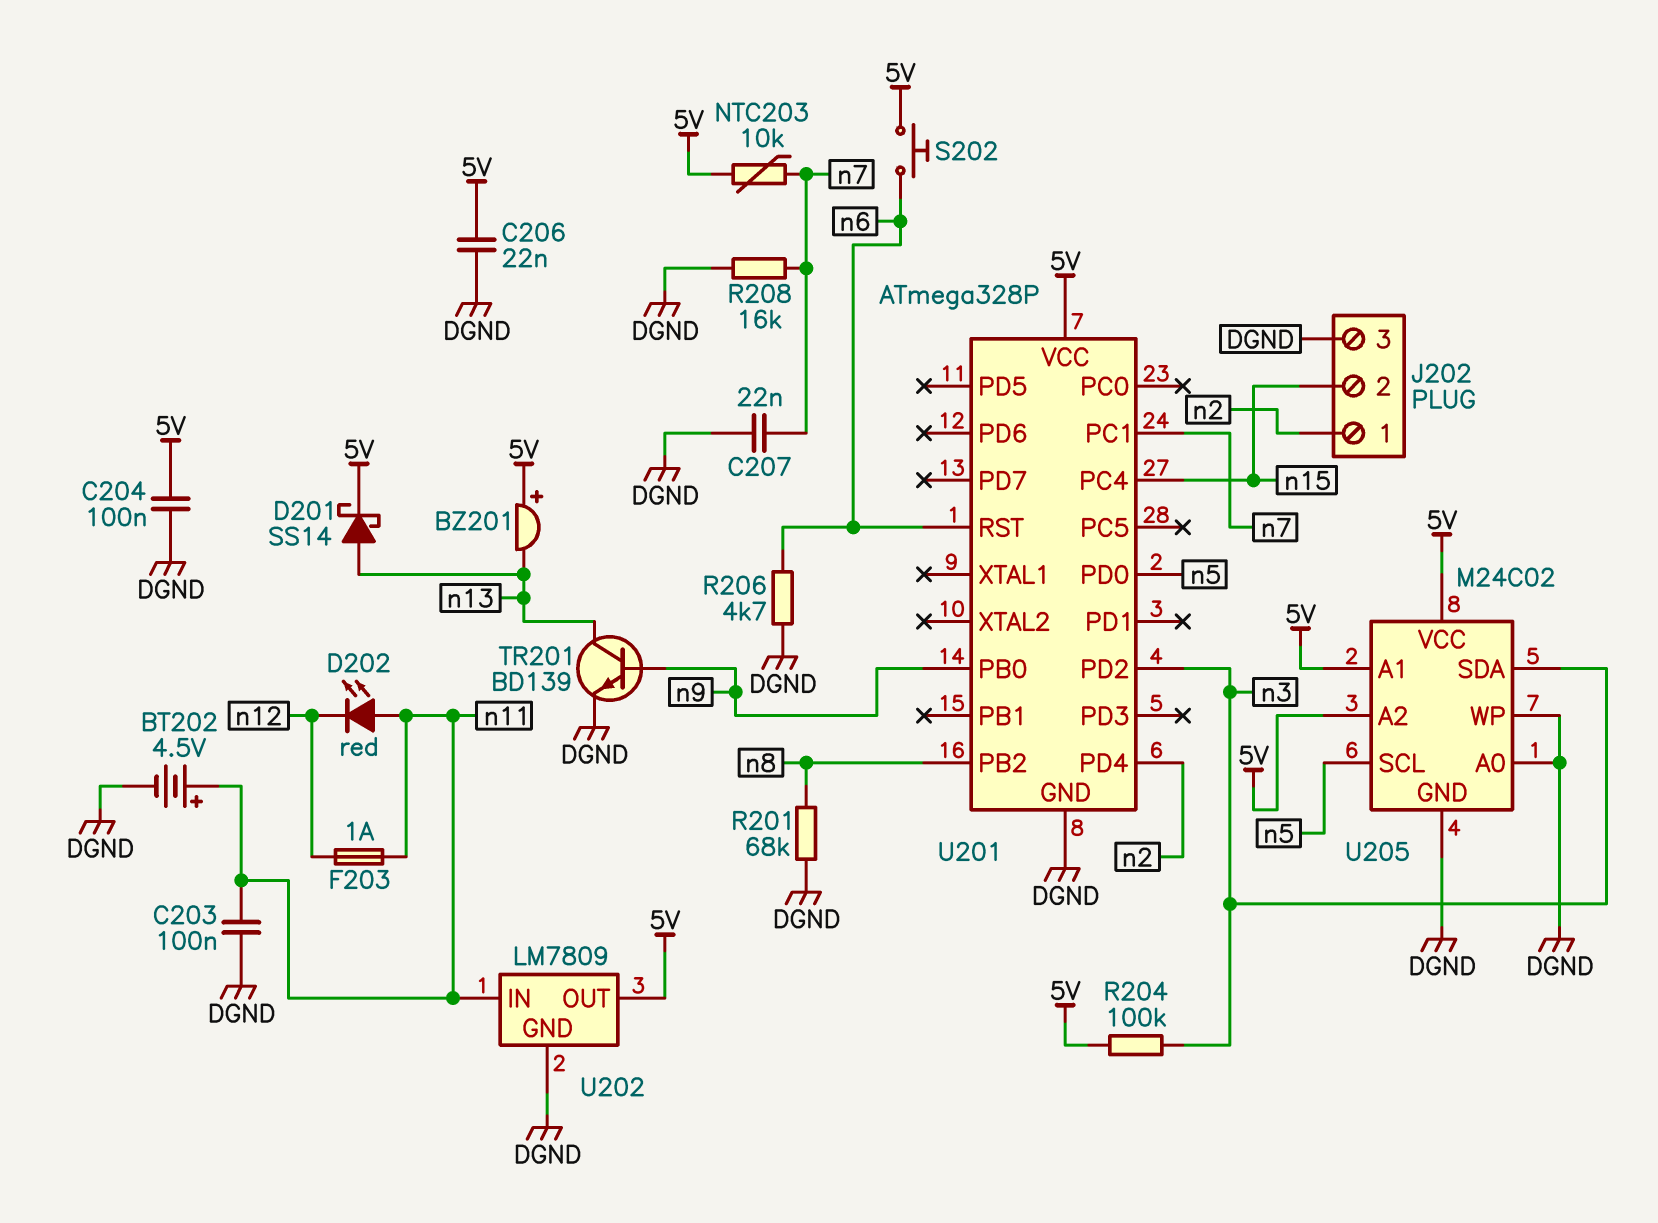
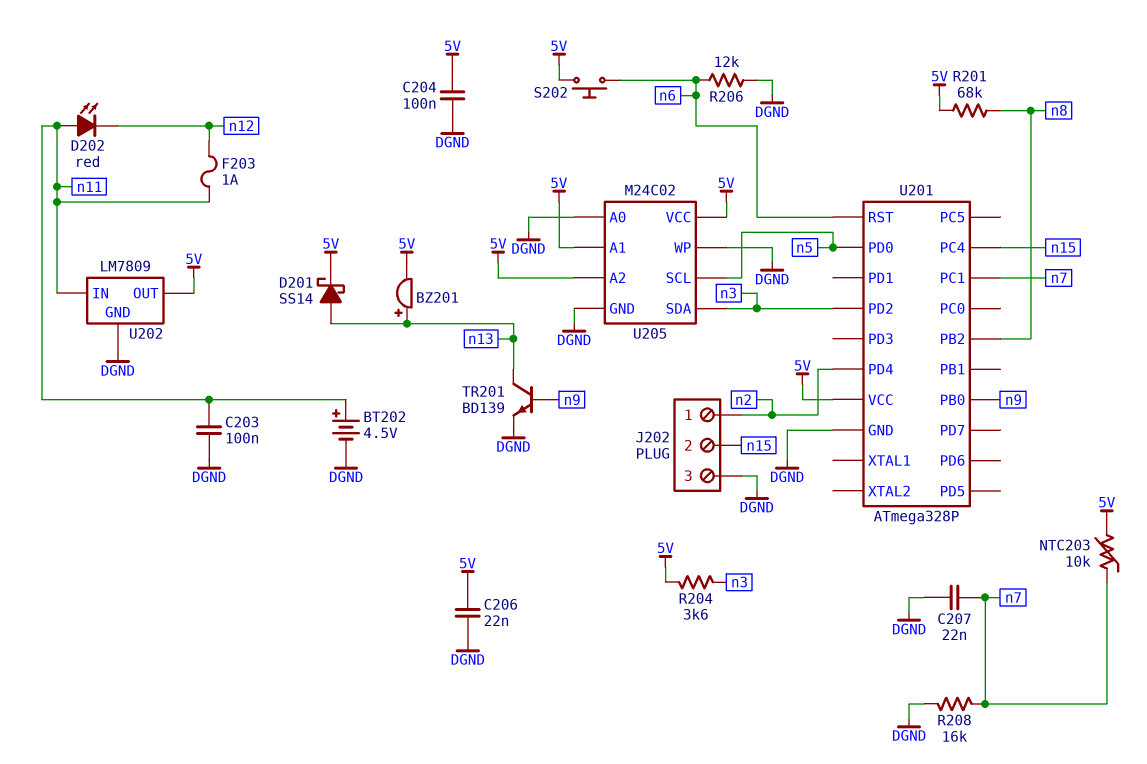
BZ201: buzzer (plus 5V, minus n13) -> buzzer (plus n13, minus 5V)
R201: 68k (DGND, n8) -> 68k (5V, n8)
R204: 100k (5V, n3) -> 3.6k (5V, n3)
R206: 4.7k (DGND, n6) -> 12k (DGND, n6)

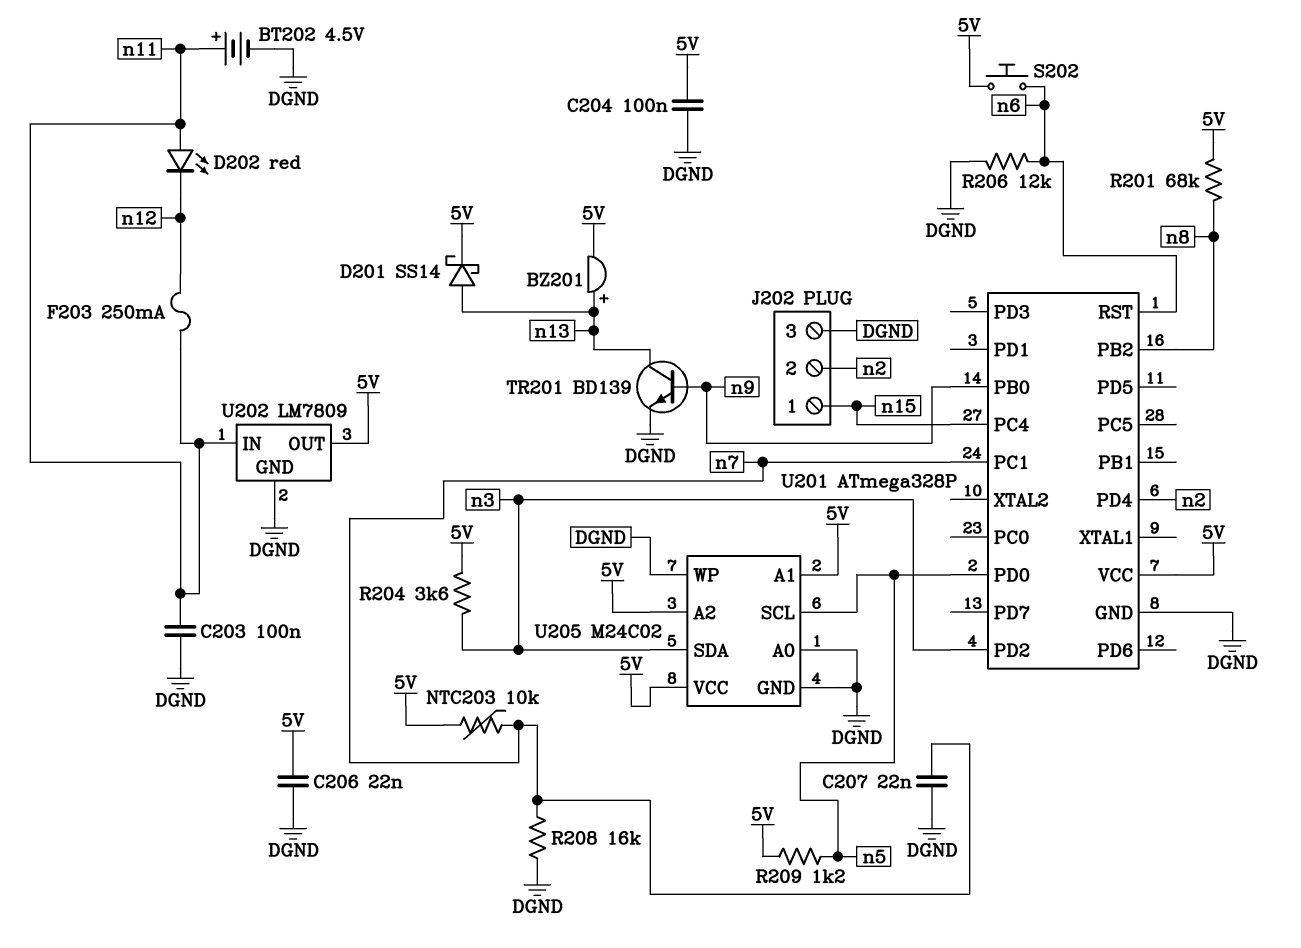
F203: 1A (n11, n12) -> 250mA (n11, n12)
J202 pin 1: n2 -> n15
J202 pin 2: n15 -> n2
R209: none -> 1.2k (5V, n5)

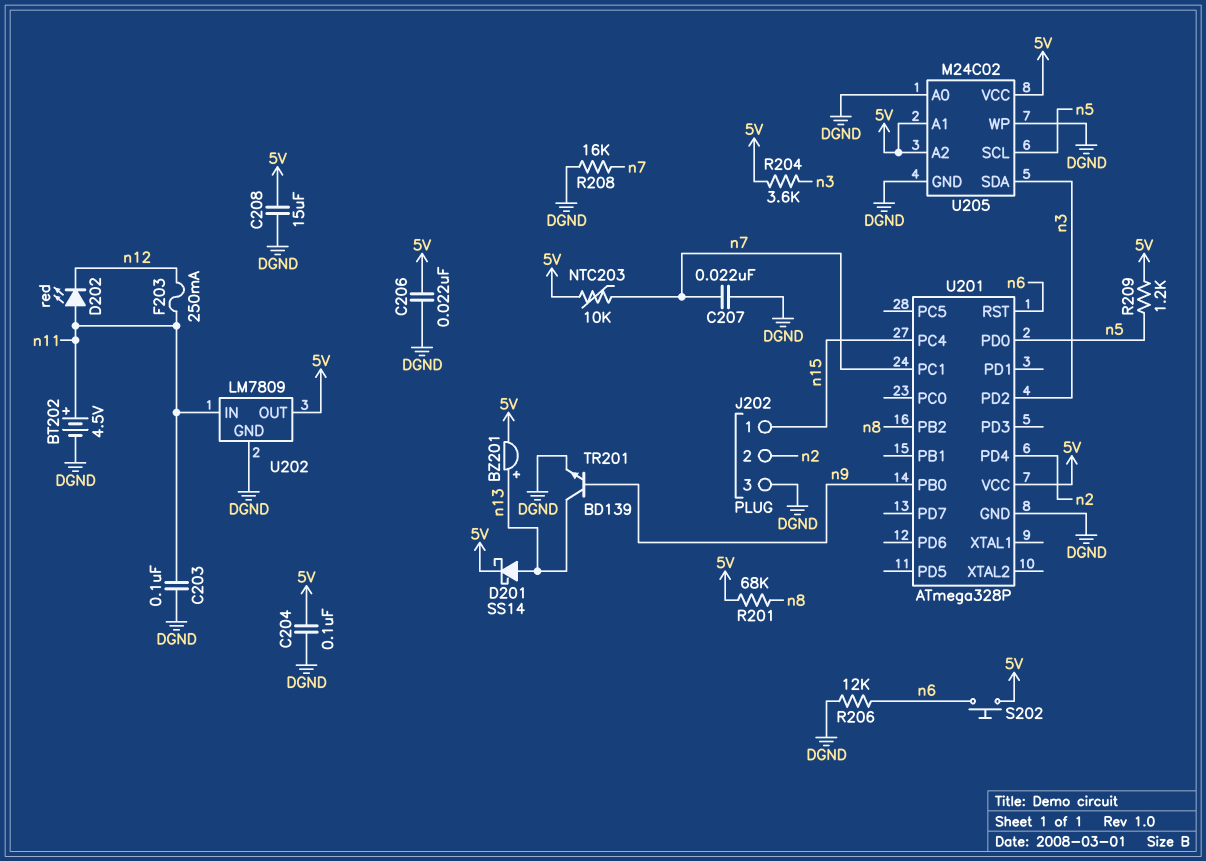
C208: none -> 15uF (5V, DGND)

